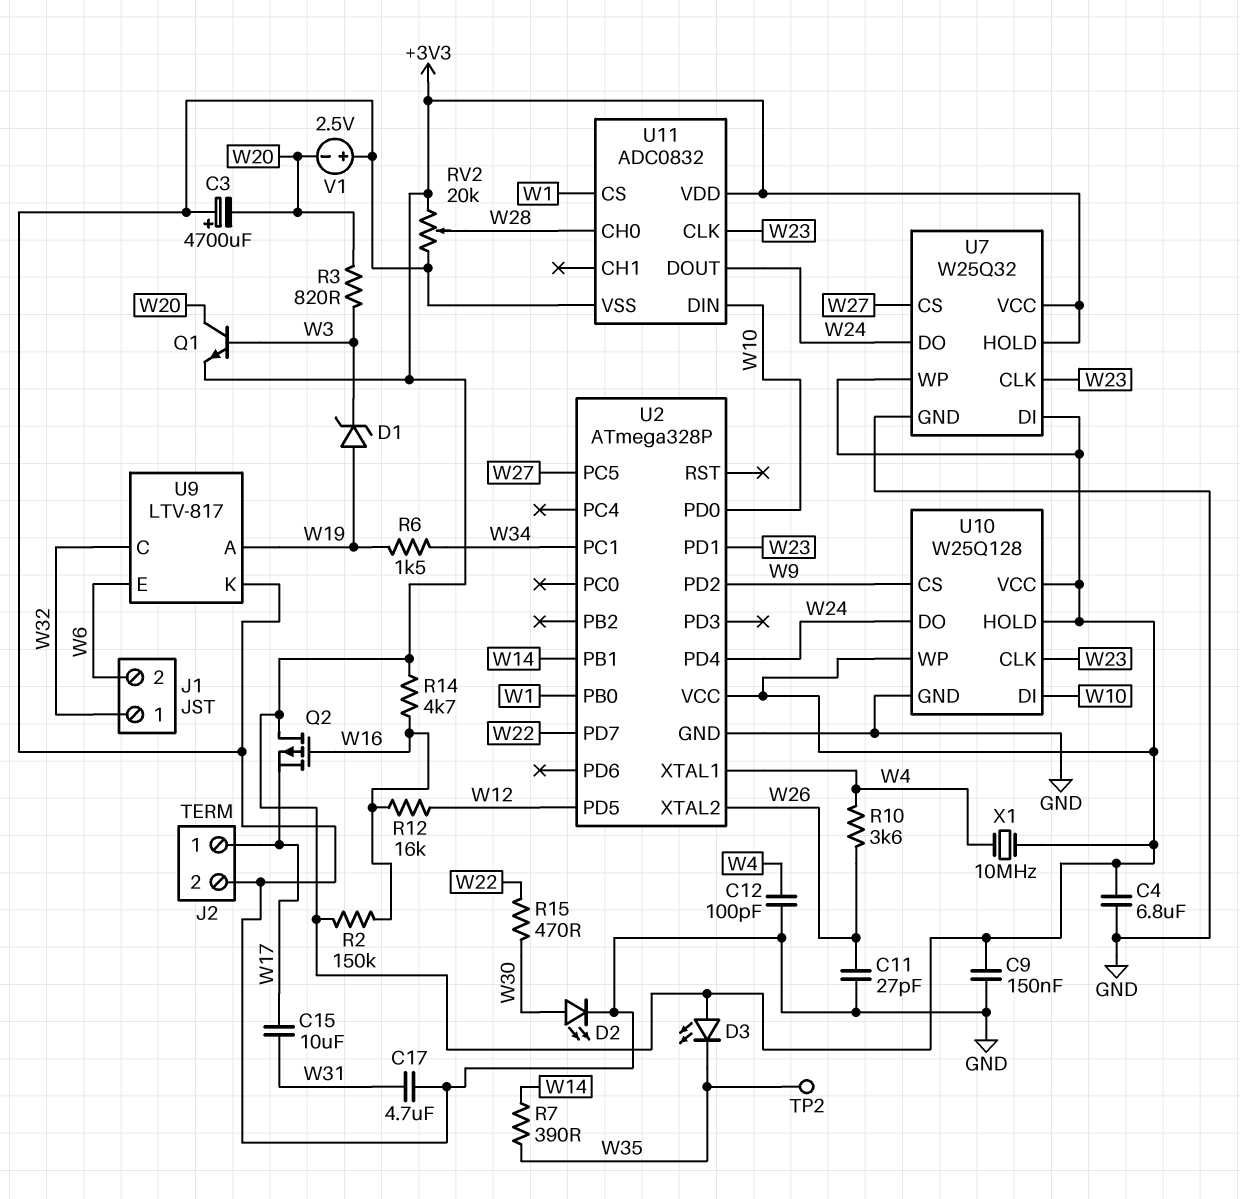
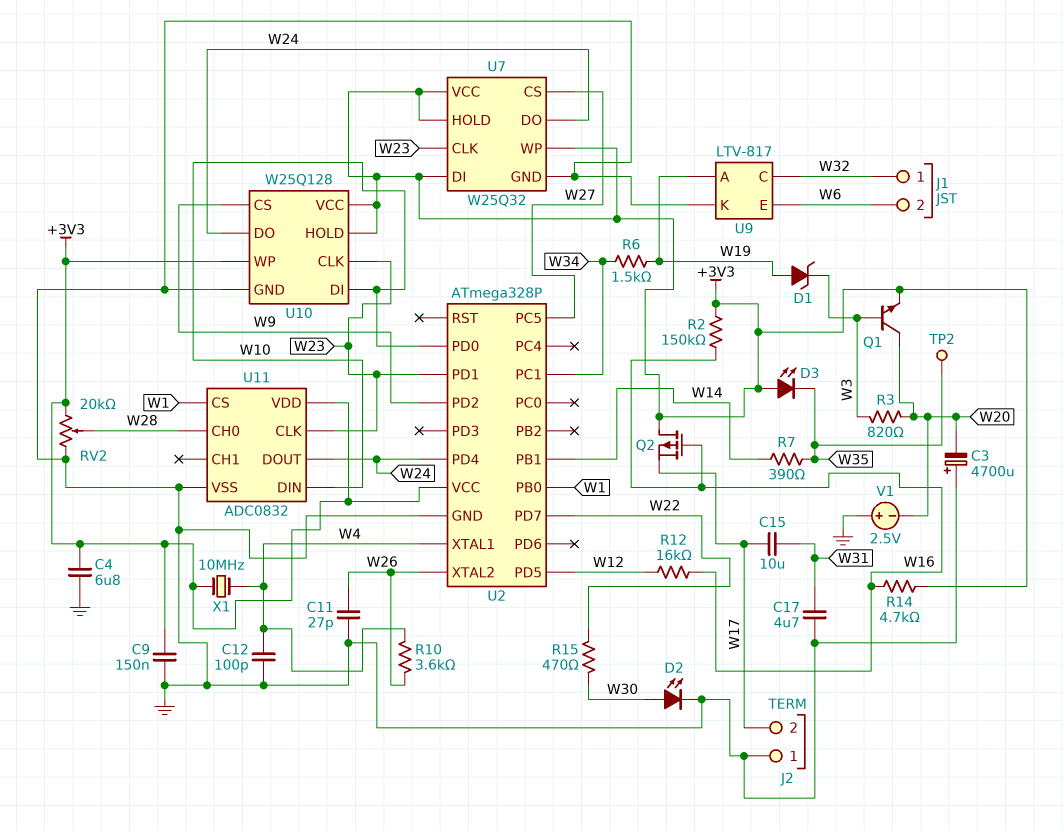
J2 pin 1: W17 -> GND
J2 pin 2: GND -> W17

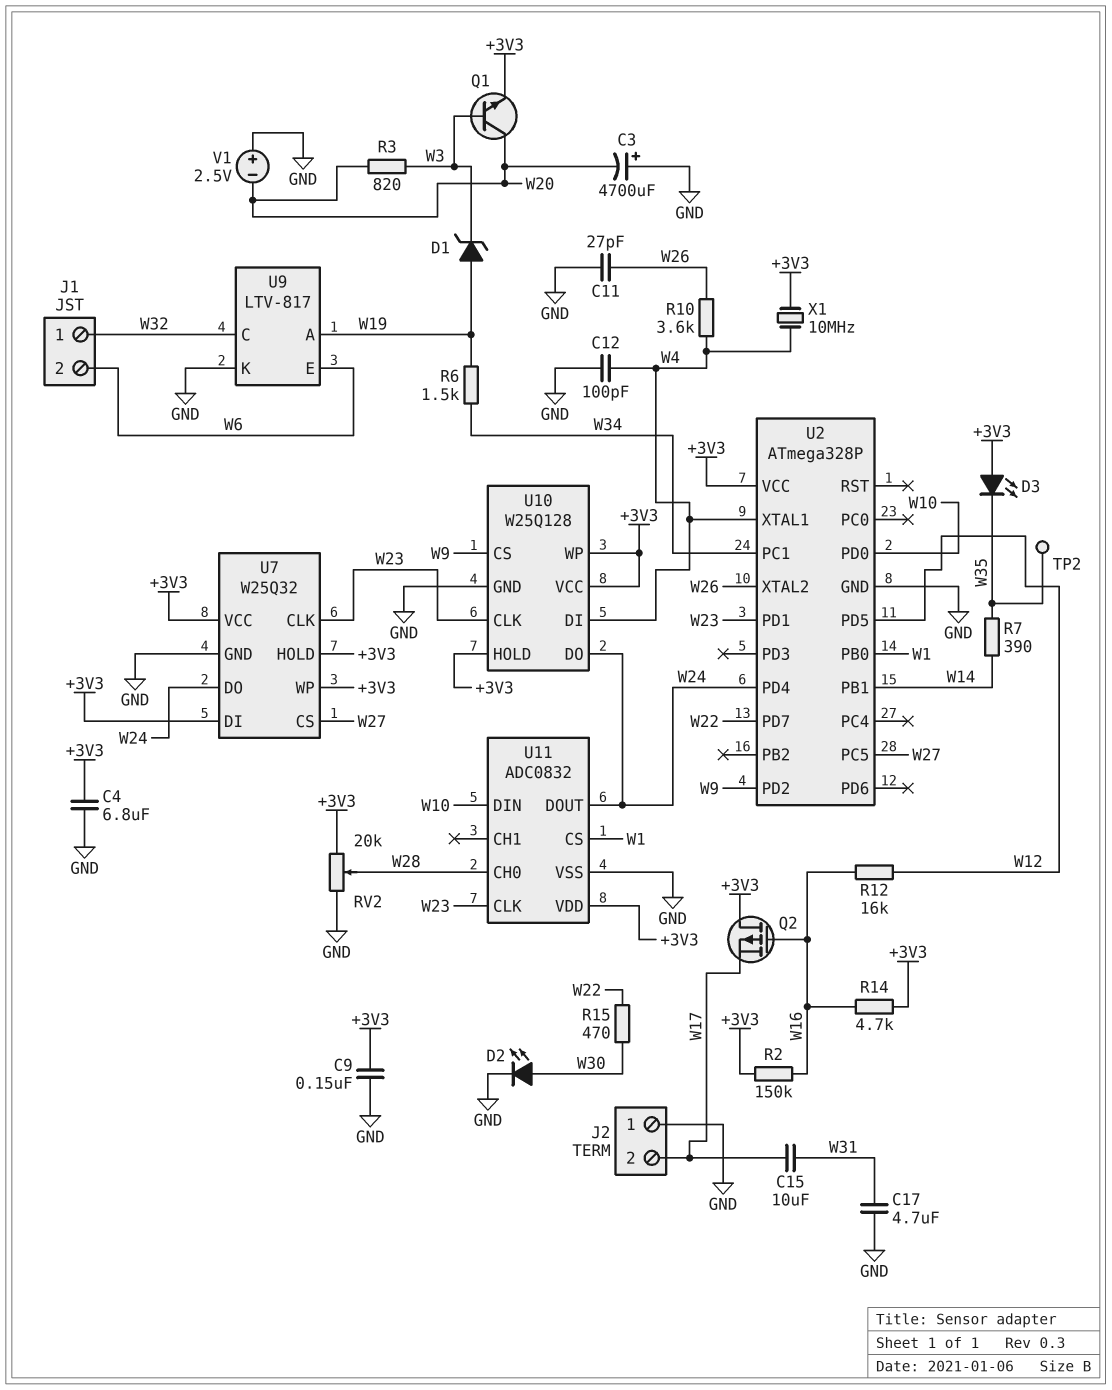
U10 pin DI: W10 -> W4

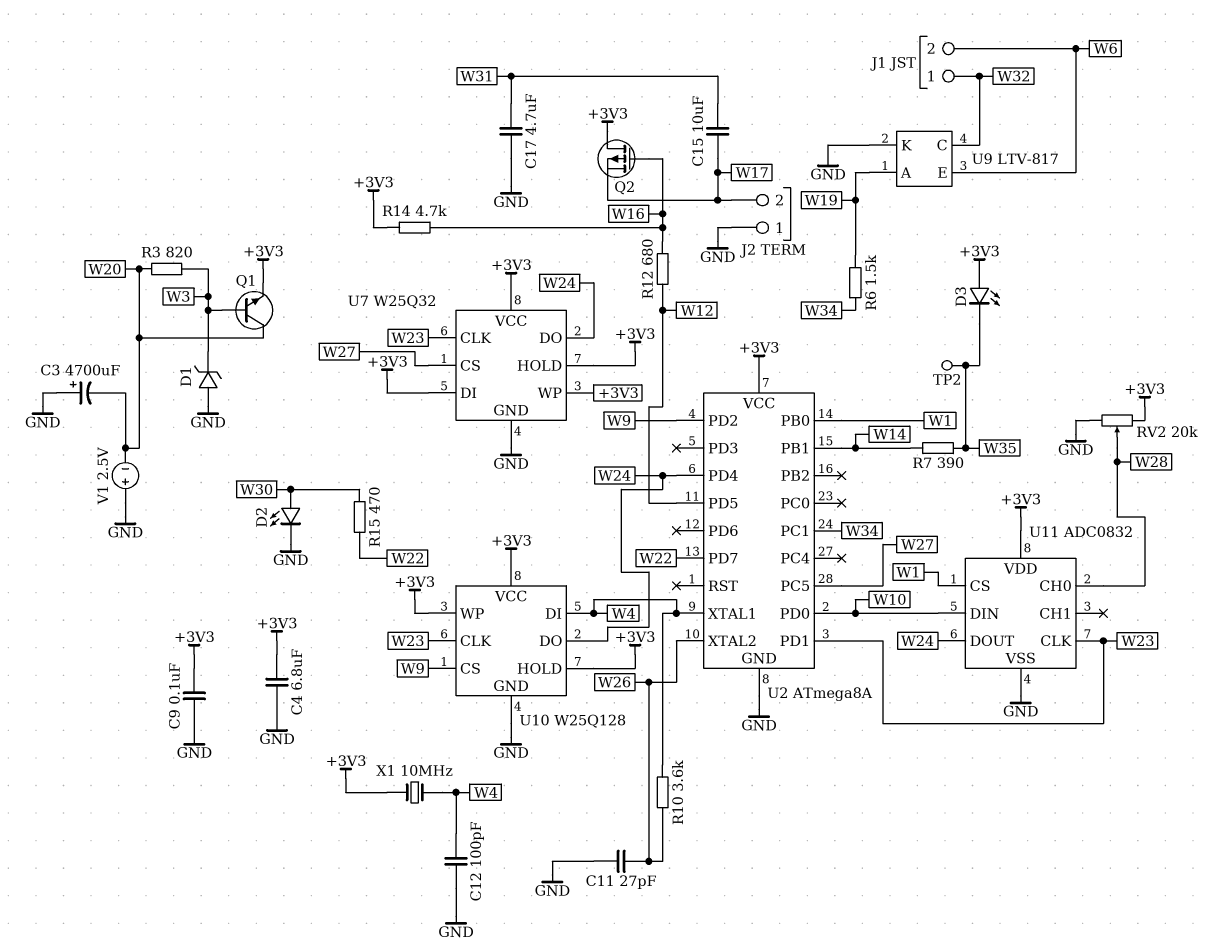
C9: 150nF (+3V3, GND) -> 100nF (+3V3, GND)
D1: zener (A W19, K W3) -> zener (A GND, K W3)
R2: 150k (+3V3, W16) -> none
R12: 16k (W12, W16) -> 680 (W12, W16)
U2: ATmega328P -> ATmega8A

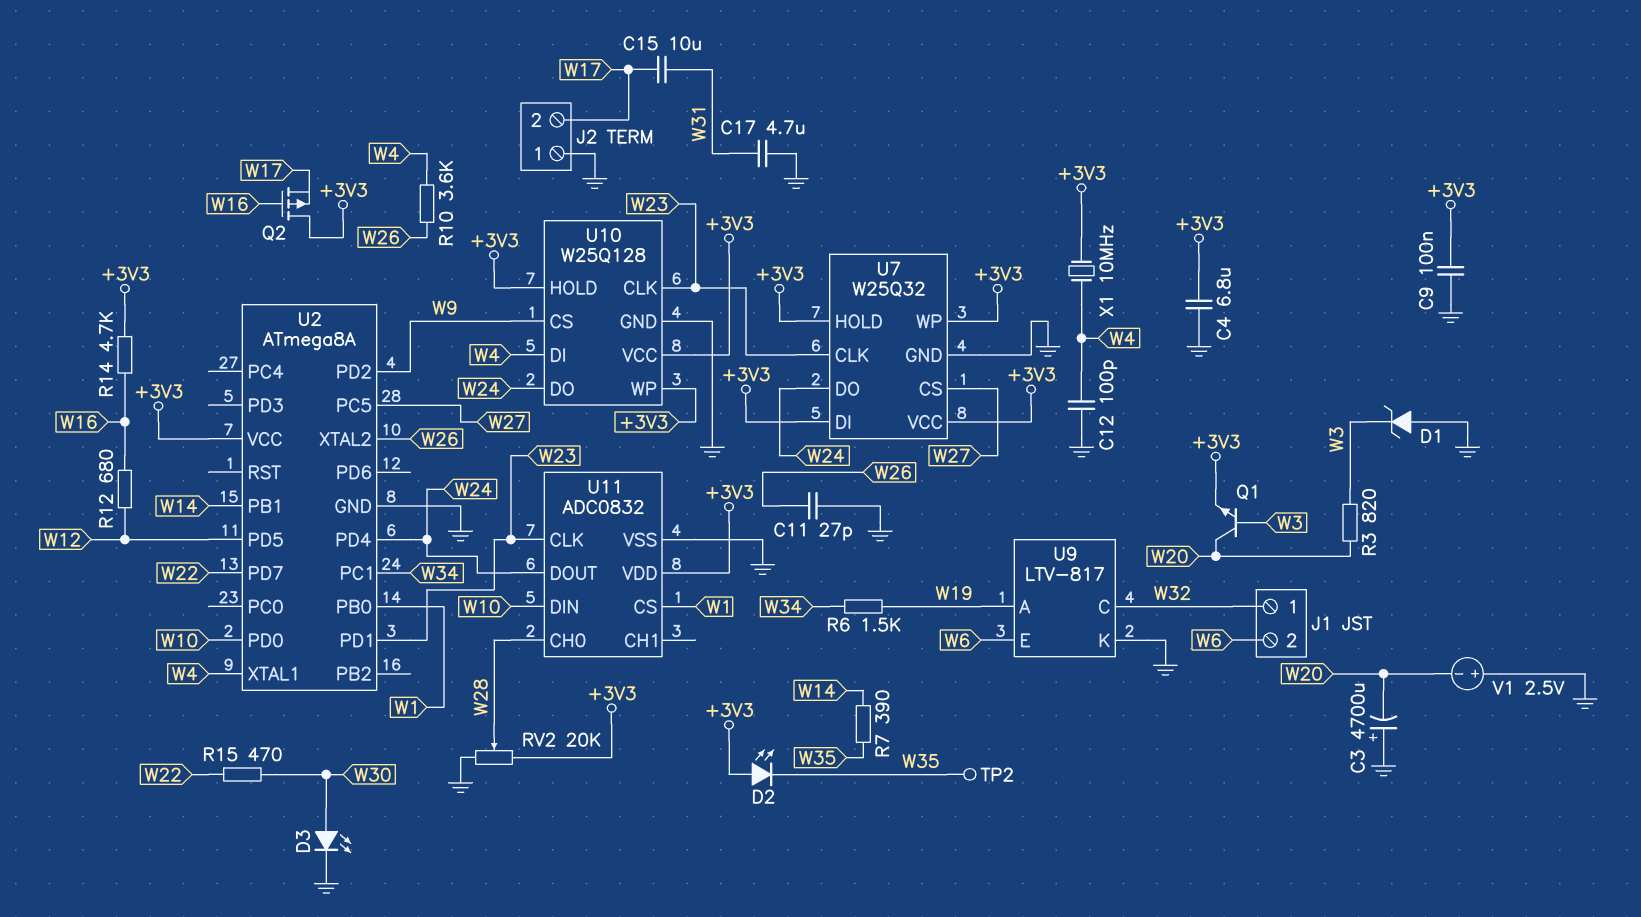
D2: LED (A W30, K GND) -> LED (A +3V3, K W35)
D3: LED (A +3V3, K W35) -> LED (A W30, K GND)

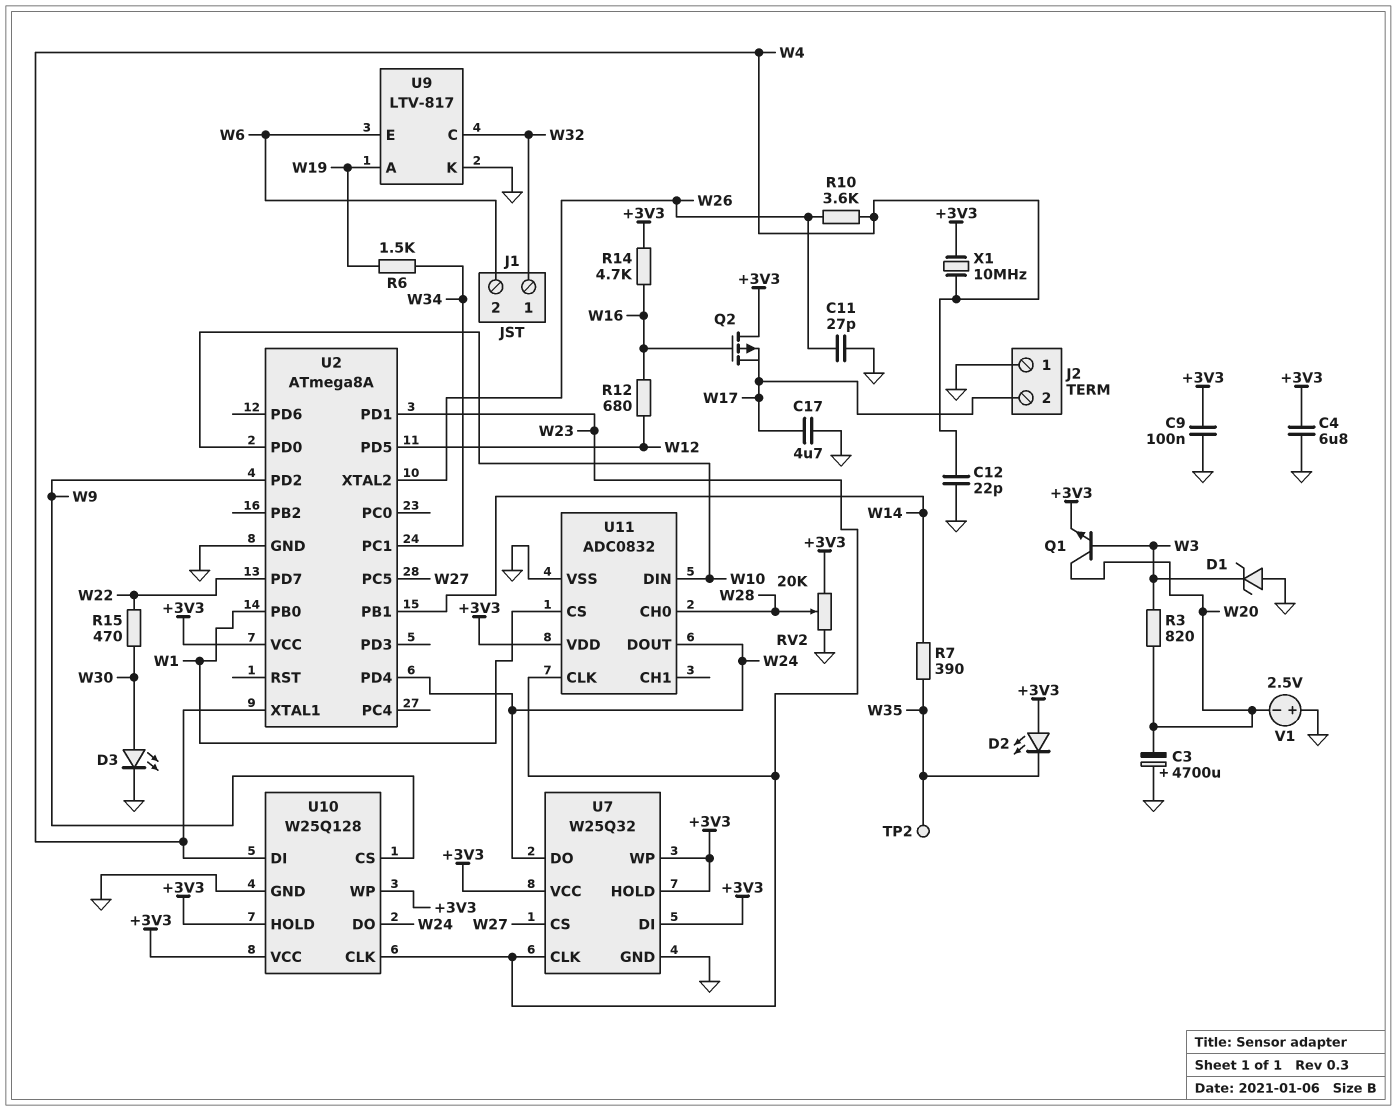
C12: 100pF (GND, W4) -> 22pF (GND, W4)
C15: 10uF (W17, W31) -> none
C17: 4.7uF (GND, W31) -> 4.7uF (GND, W17)

